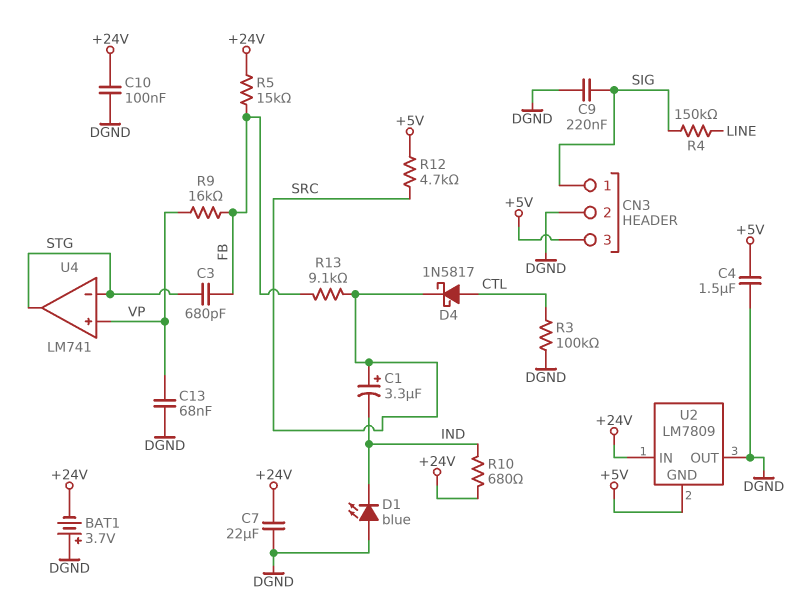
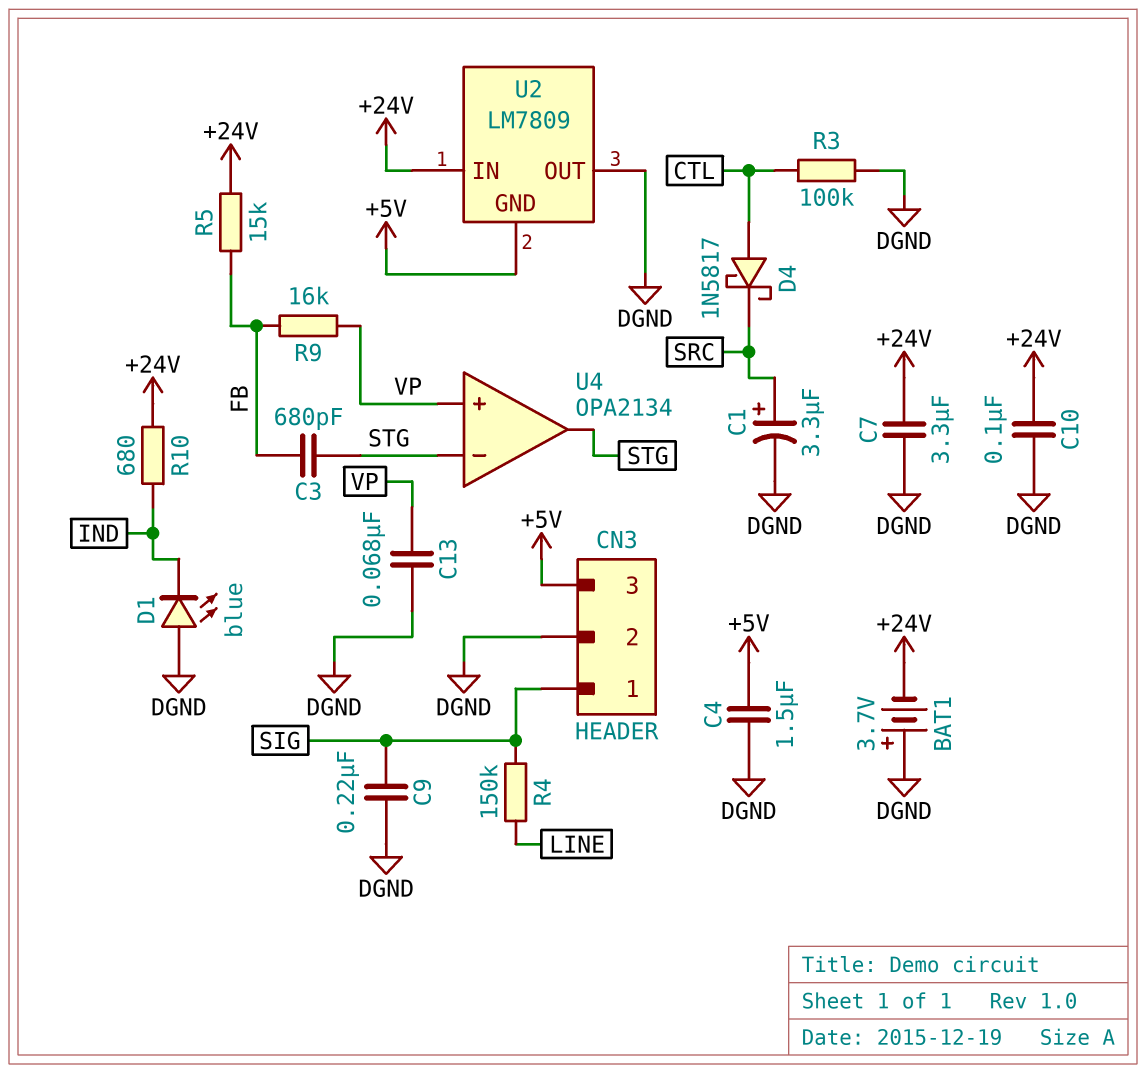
C1: 3.3uF (plus SRC, minus IND) -> 3.3uF (plus SRC, minus DGND)
C7: 22uF (+24V, DGND) -> 3.3uF (+24V, DGND)
R12: 4.7k (+5V, SRC) -> none
R13: 9.1k (FB, SRC) -> none
U4: LM741 -> OPA2134

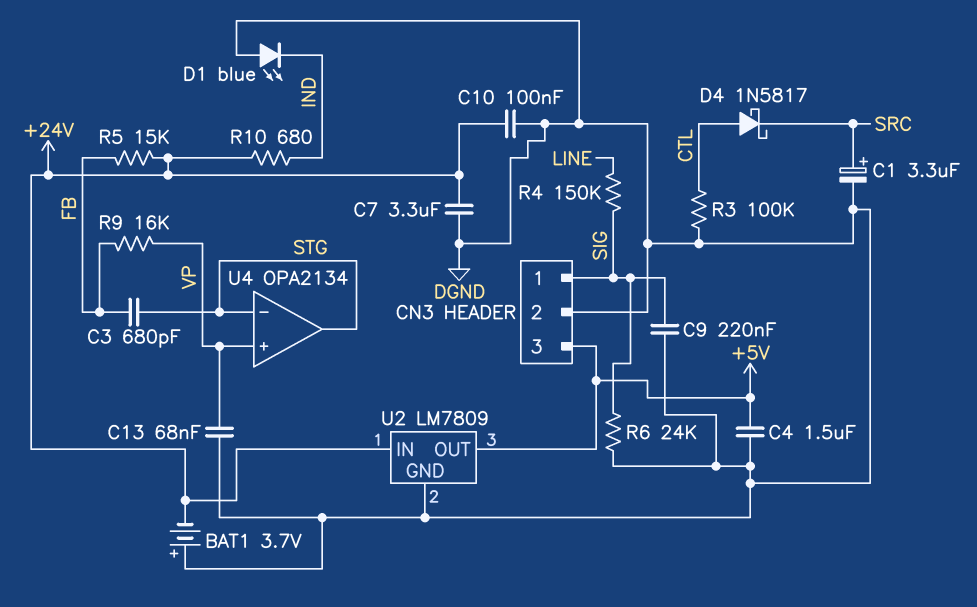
R6: none -> 24k (DGND, SIG)
U2 pin GND: +5V -> DGND
U2 pin OUT: DGND -> +5V

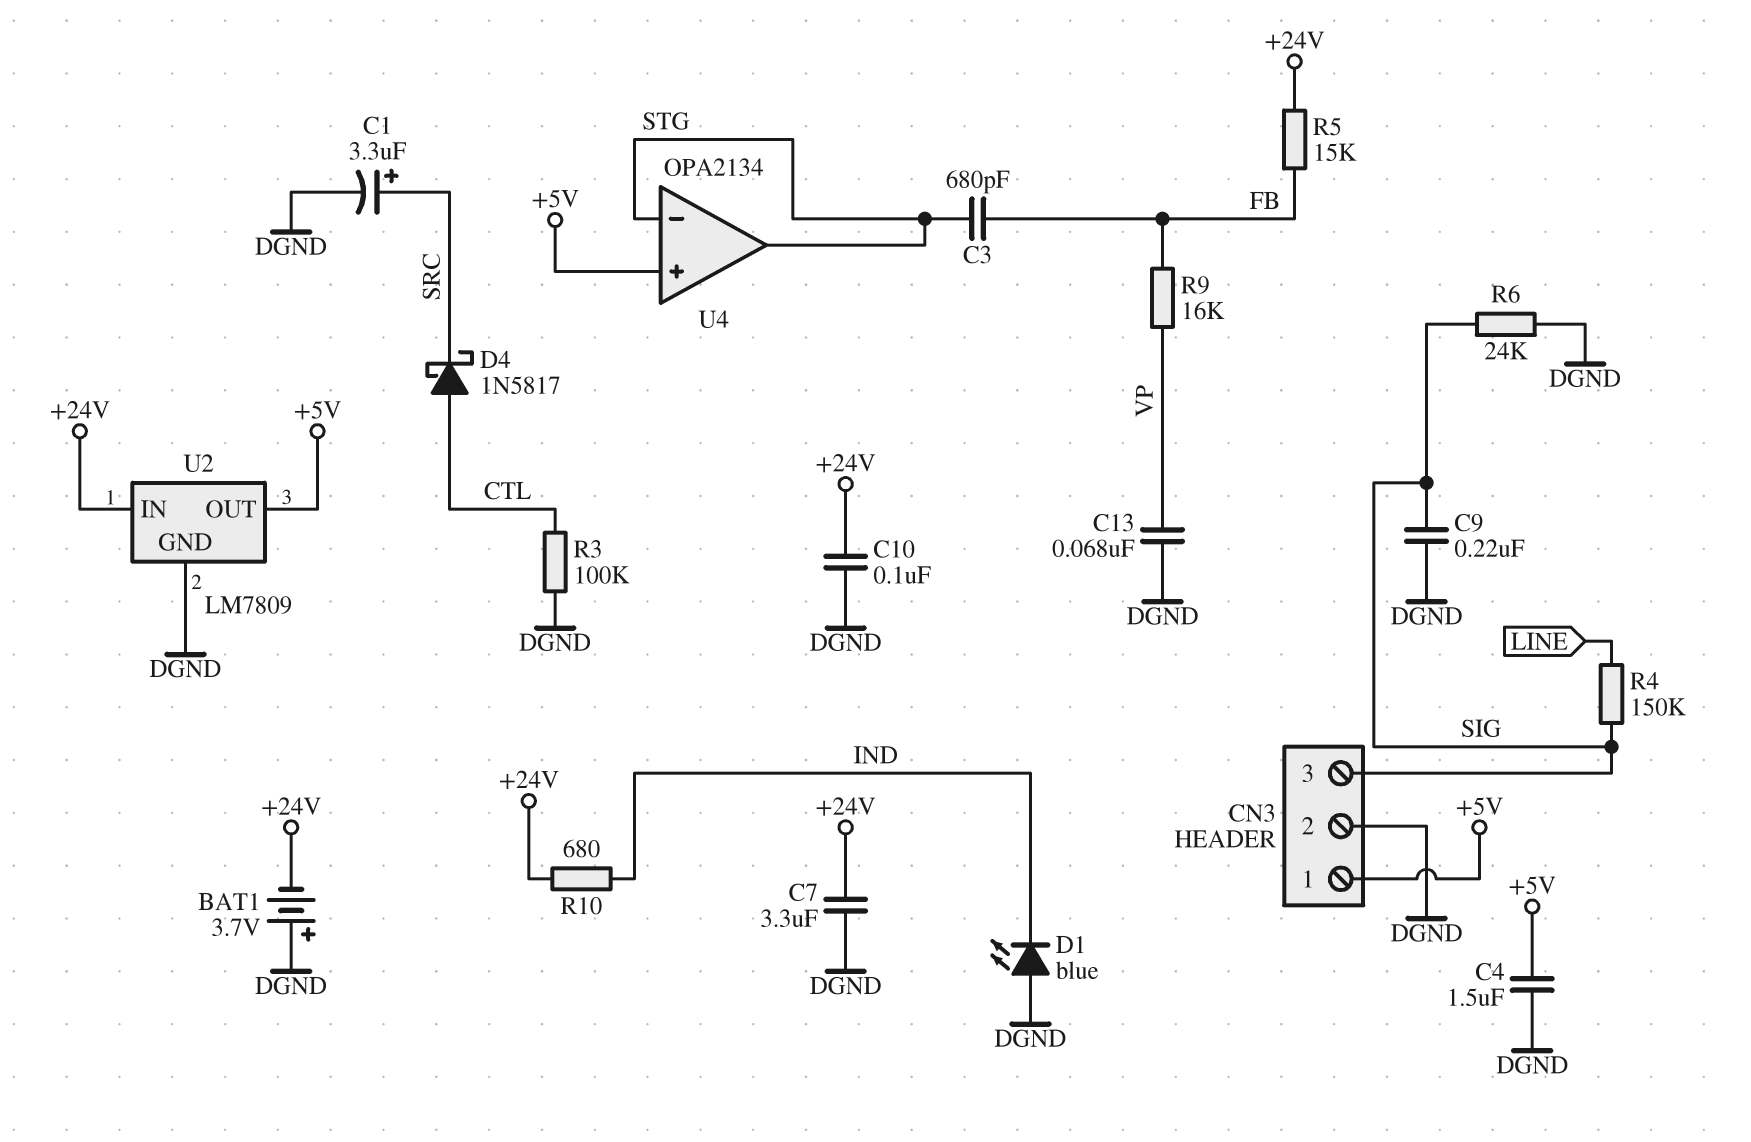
CN3 pin 1: SIG -> +5V
CN3 pin 3: +5V -> SIG
U4 pin in+: VP -> +5V

